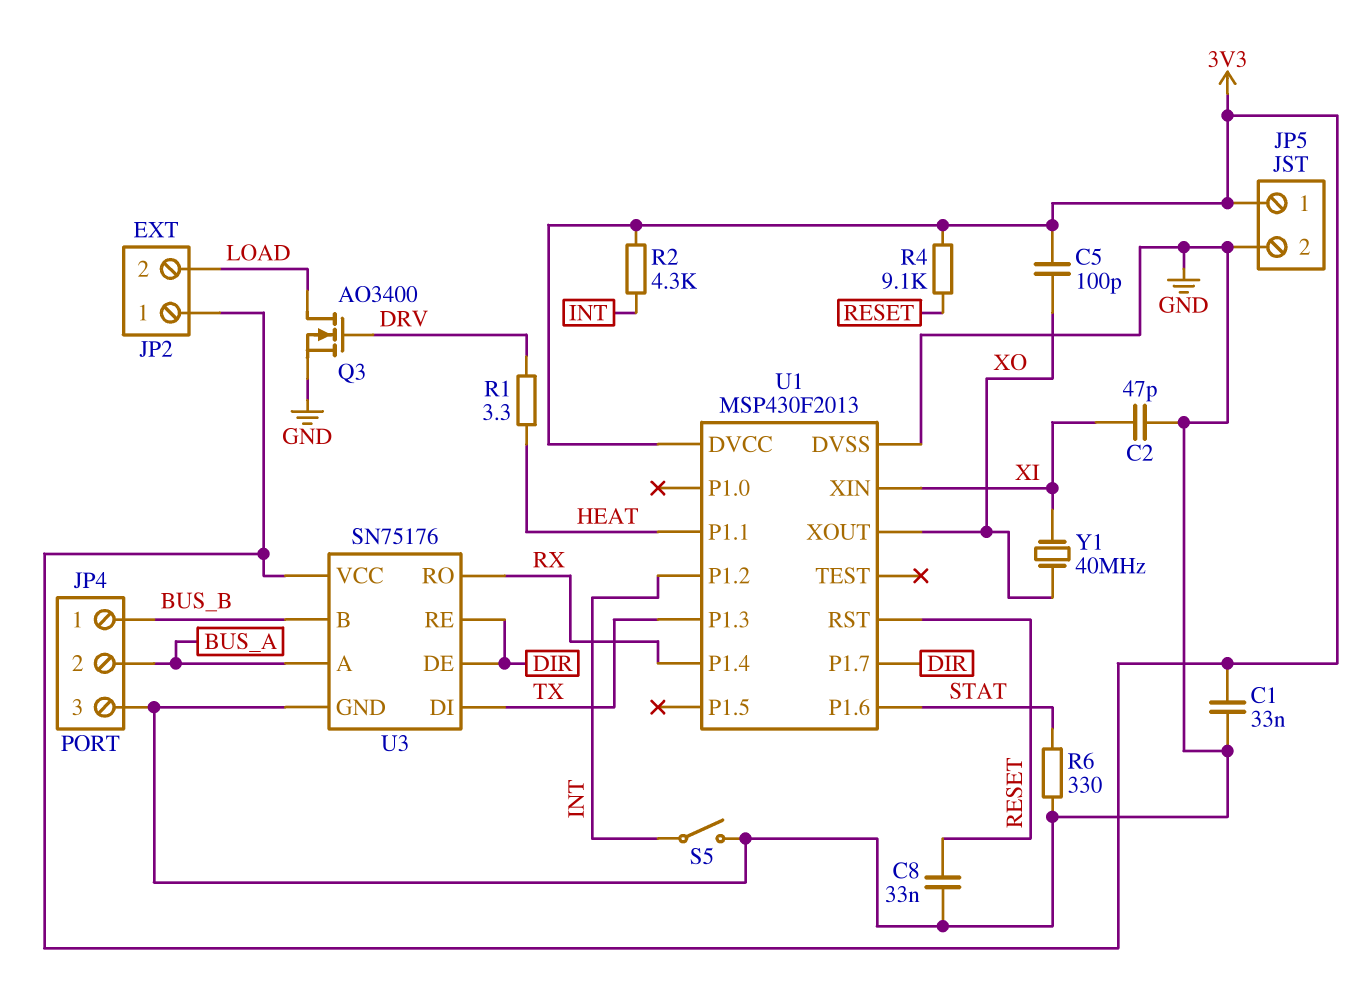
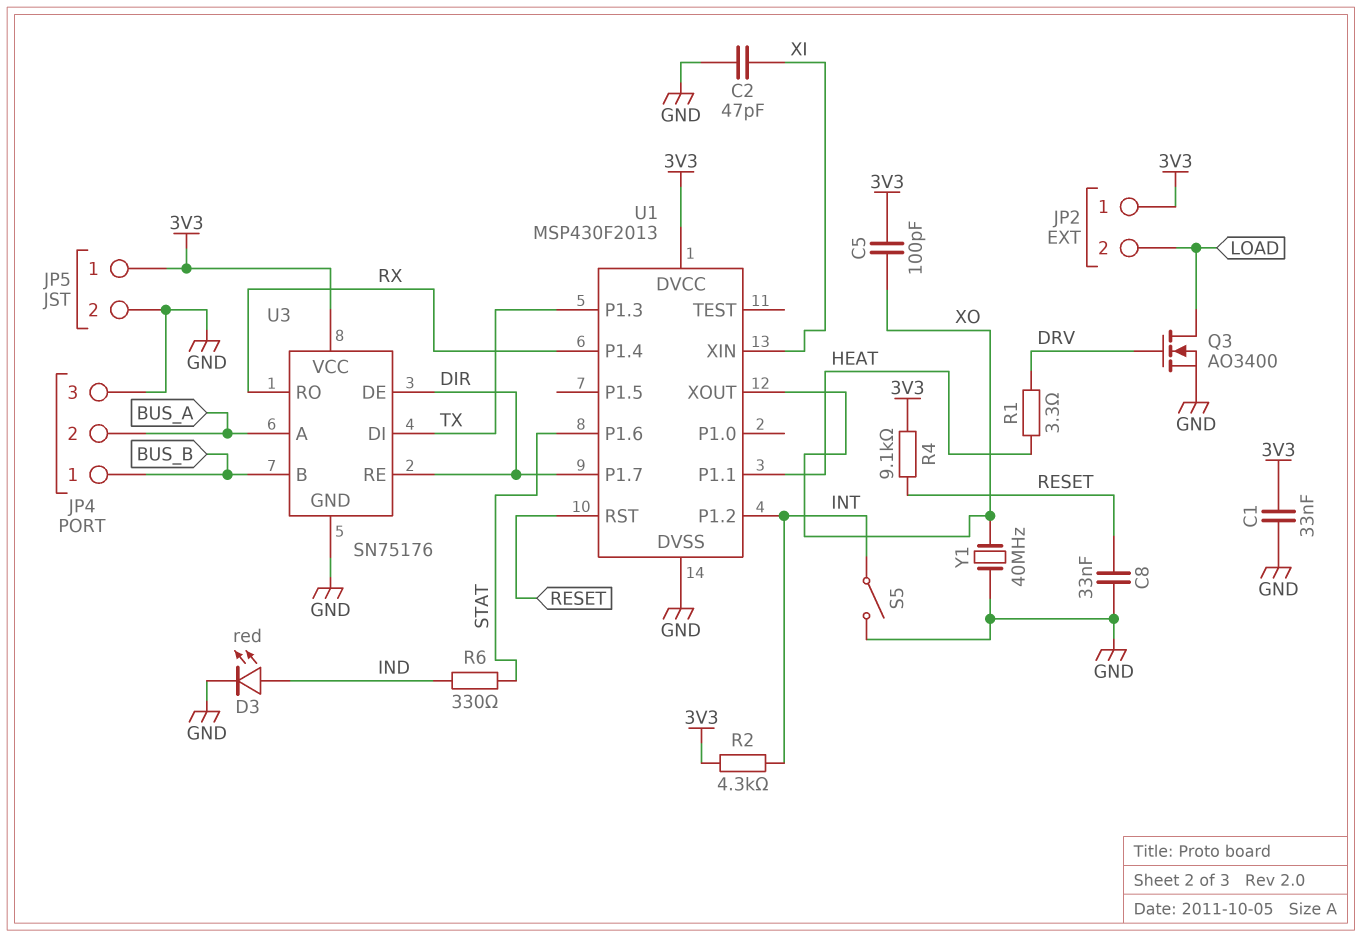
D3: none -> LED red (A IND, K GND)
R6: 330 (GND, STAT) -> 330 (IND, STAT)
Y1: 40MHz (XI, XO) -> 40MHz (GND, XO)

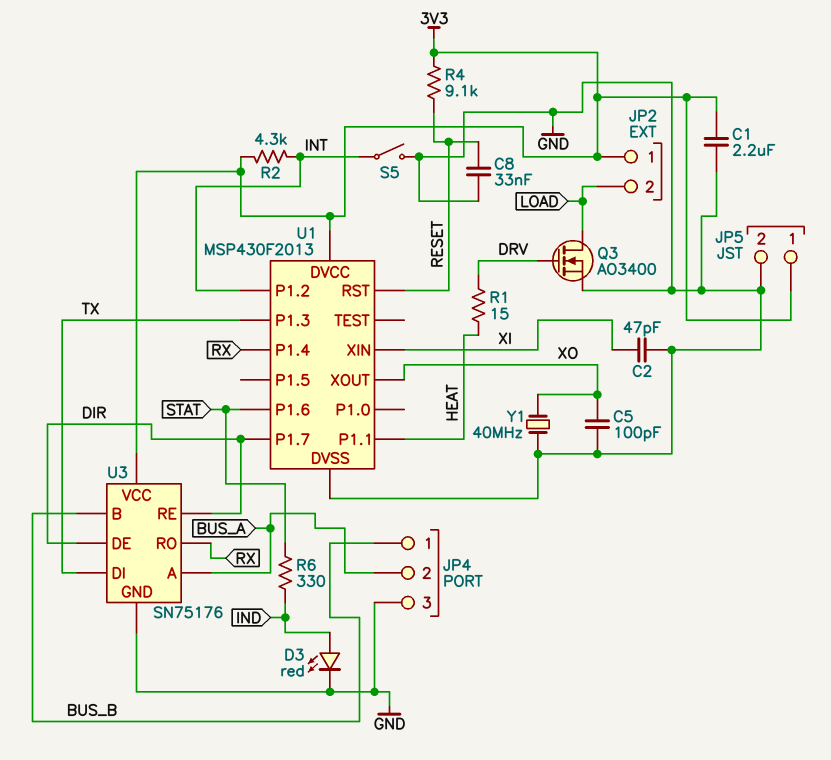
C1: 33nF (3V3, GND) -> 2.2uF (3V3, GND)
C5: 100pF (3V3, XO) -> 100pF (GND, XO)
R1: 3.3 (DRV, HEAT) -> 15 (DRV, HEAT)

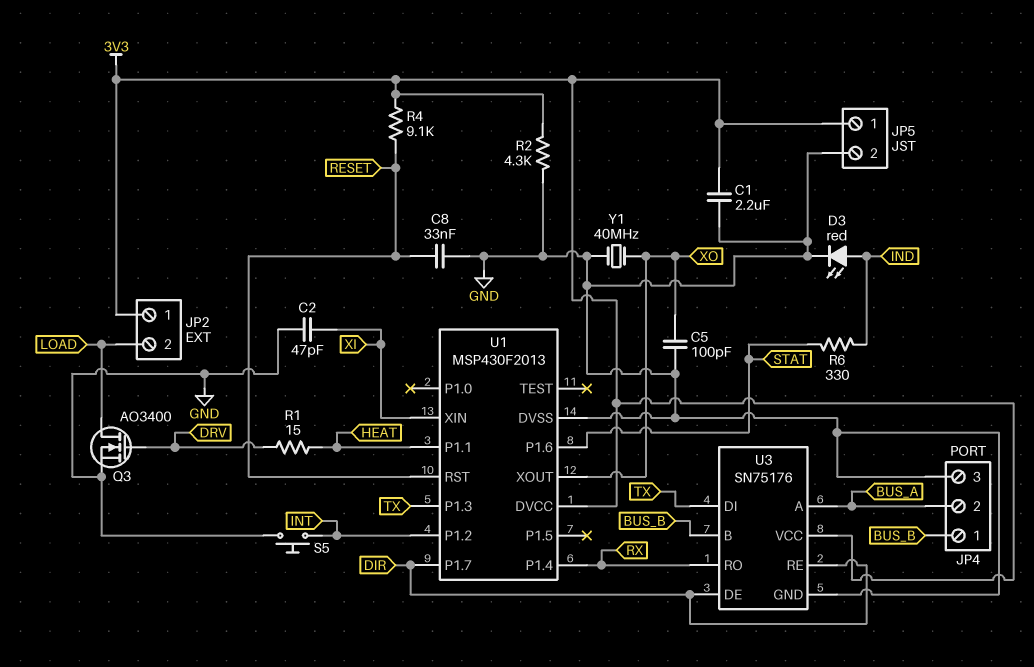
R2: 4.3k (3V3, INT) -> 4.3k (3V3, GND)
S5: switch (GND, INT) -> button (GND, INT)

